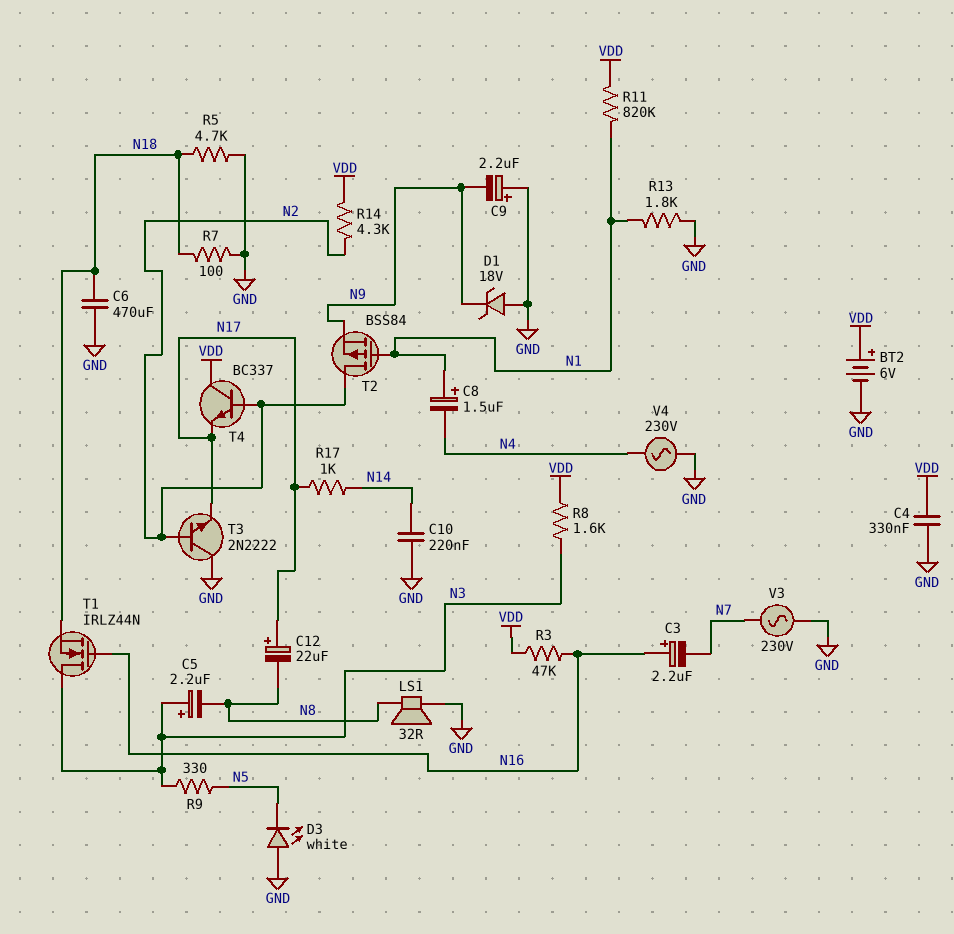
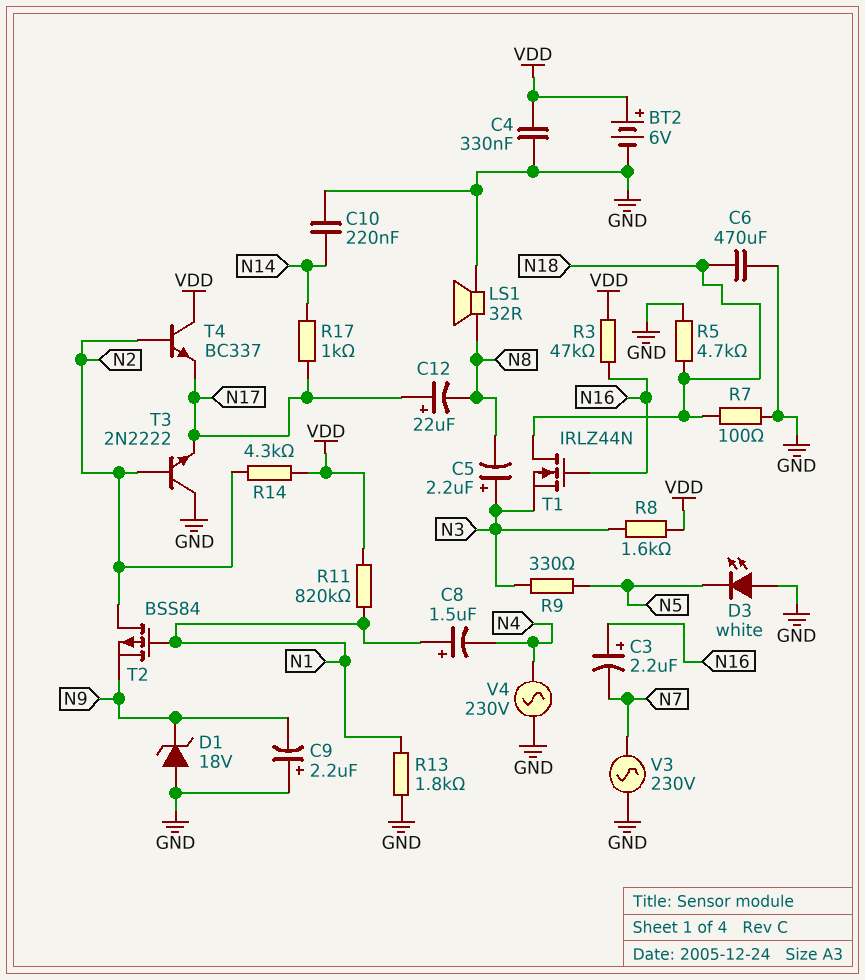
T1: NMOS IRLZ44N (G N16, D N3, S N18) -> NMOS IRLZ44N (G N16, D N18, S N3)

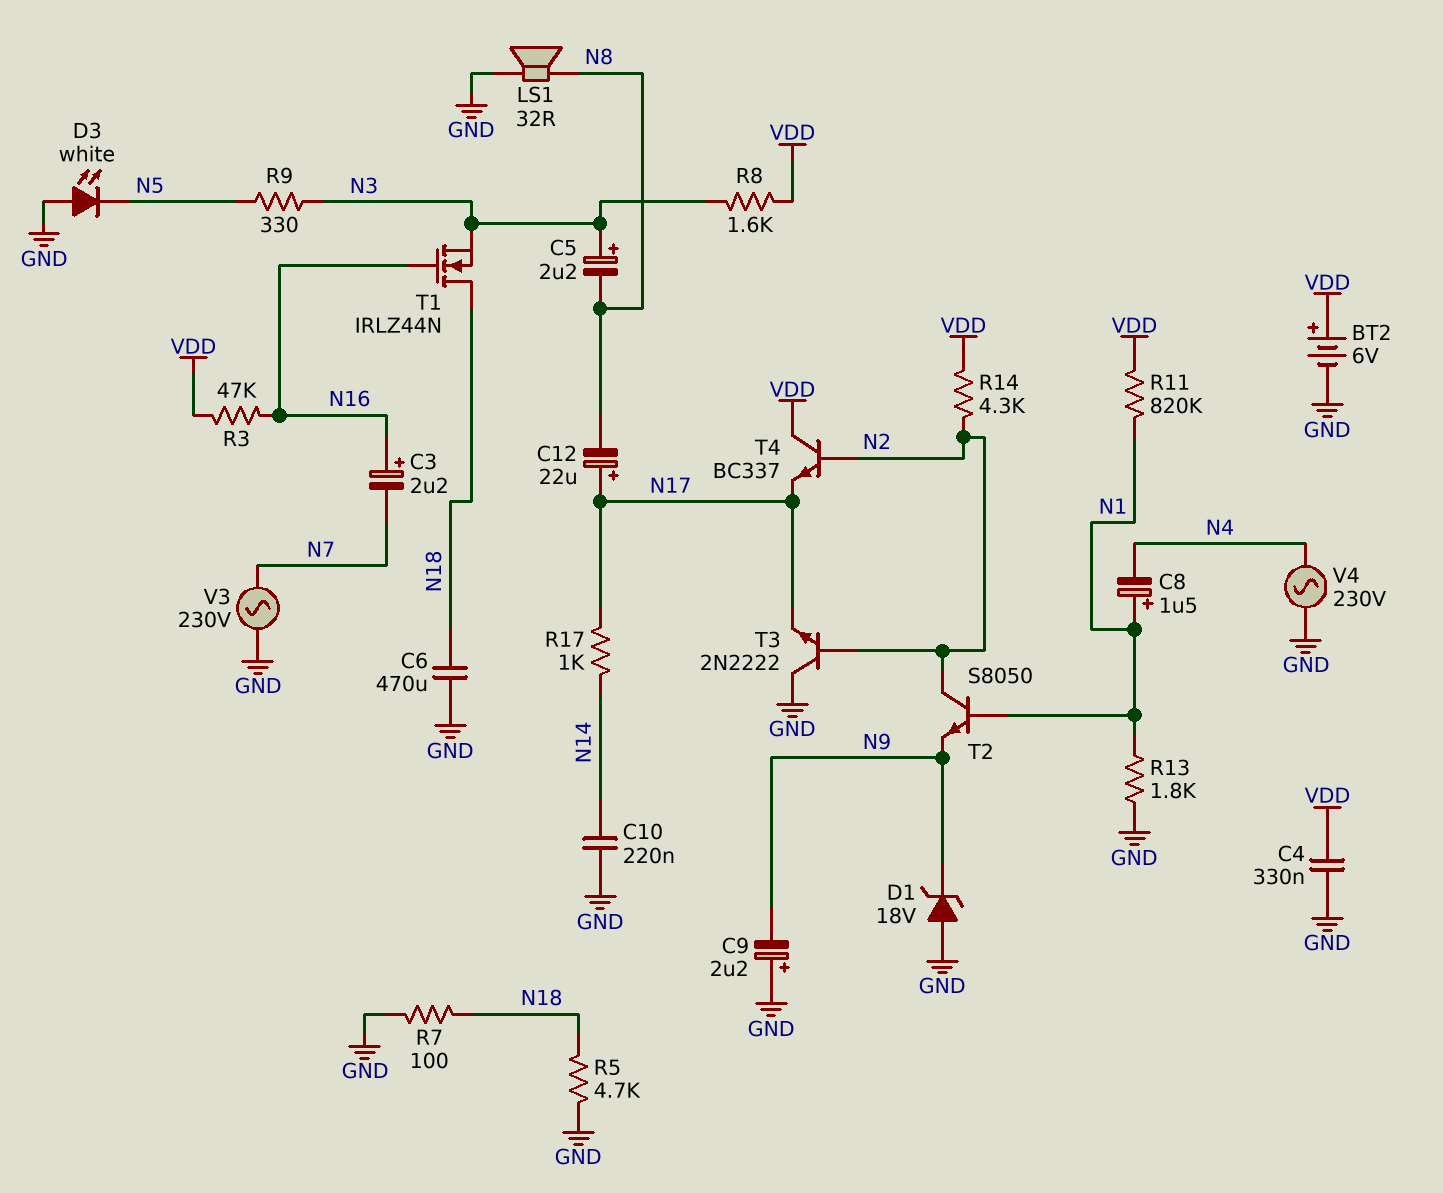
T2: PMOS BSS84 (G N1, D N2, S N9) -> NPN S8050 (B N1, C N2, E N9)

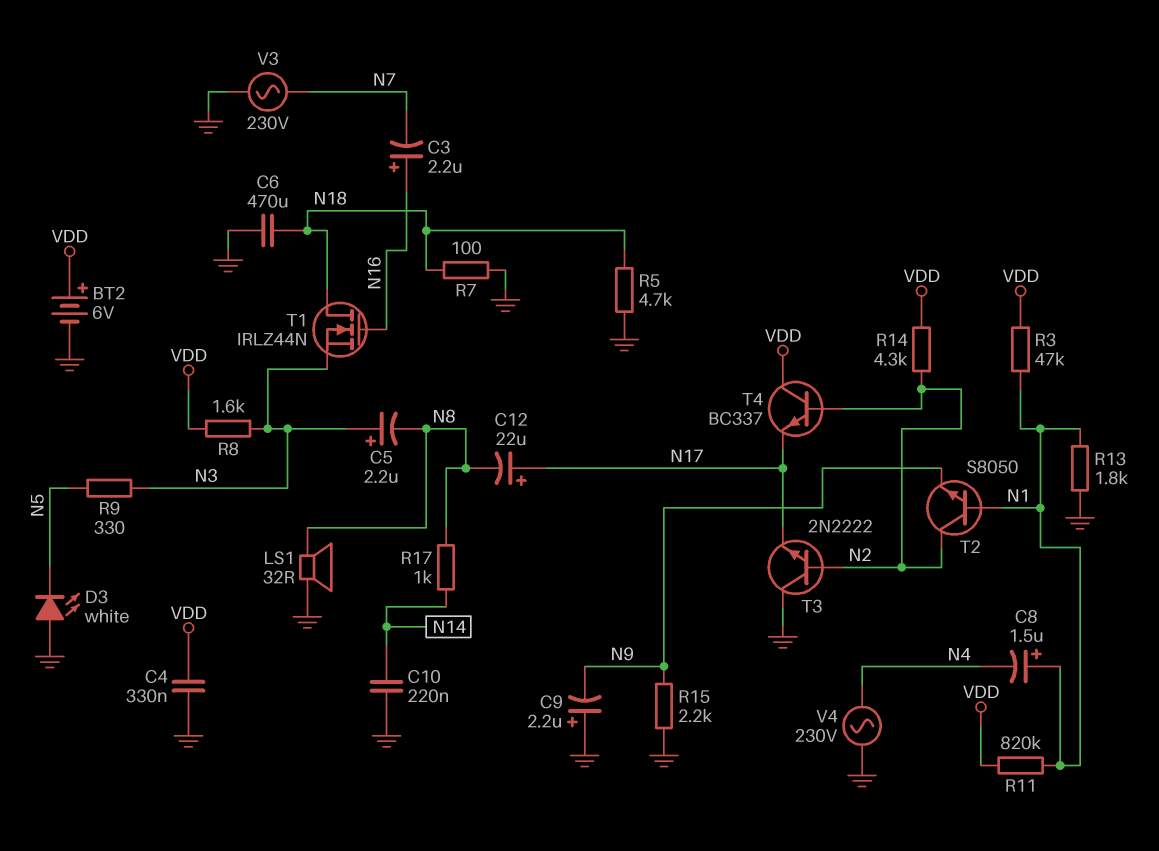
D1: zener 18V (A GND, K N9) -> none
R3: 47k (N16, VDD) -> 47k (N1, VDD)
R15: none -> 2.2k (GND, N9)
R17: 1k (N14, N17) -> 1k (N8, N14)

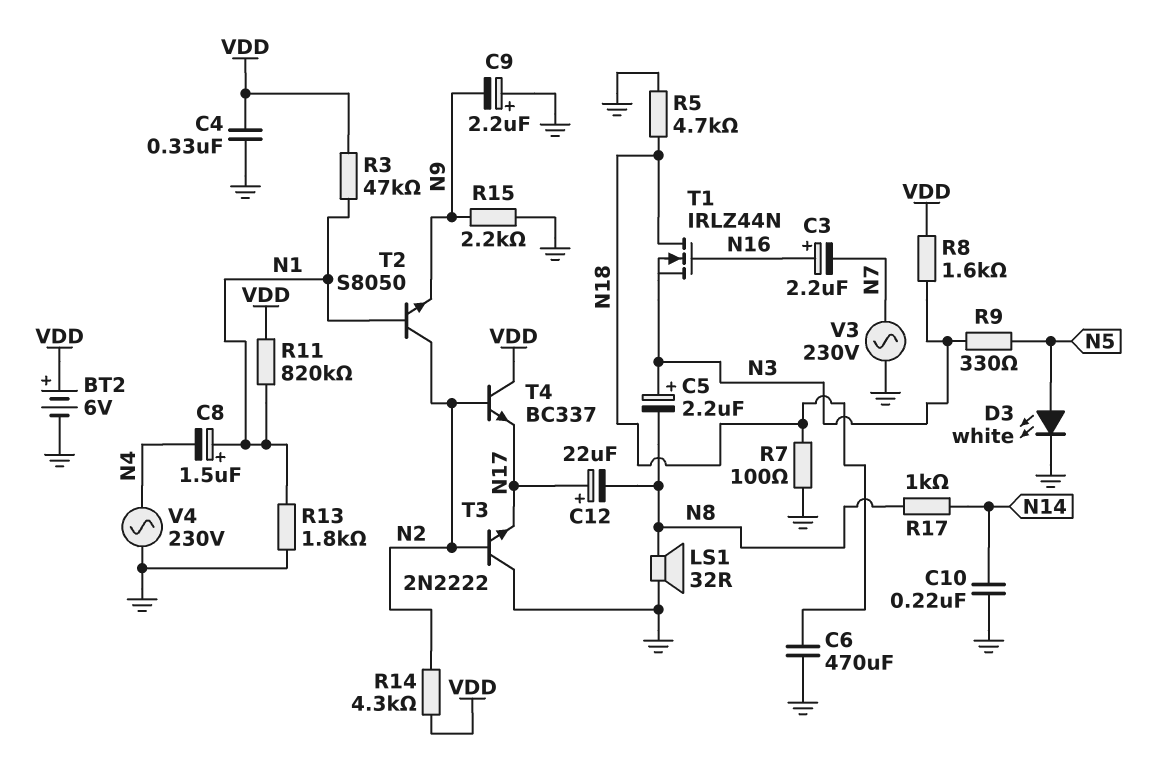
D3: LED white (A GND, K N5) -> LED white (A N5, K GND)

